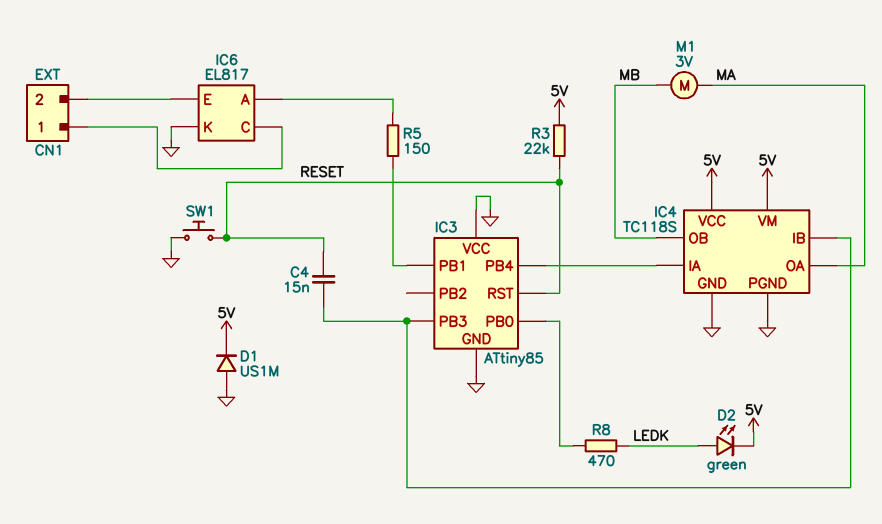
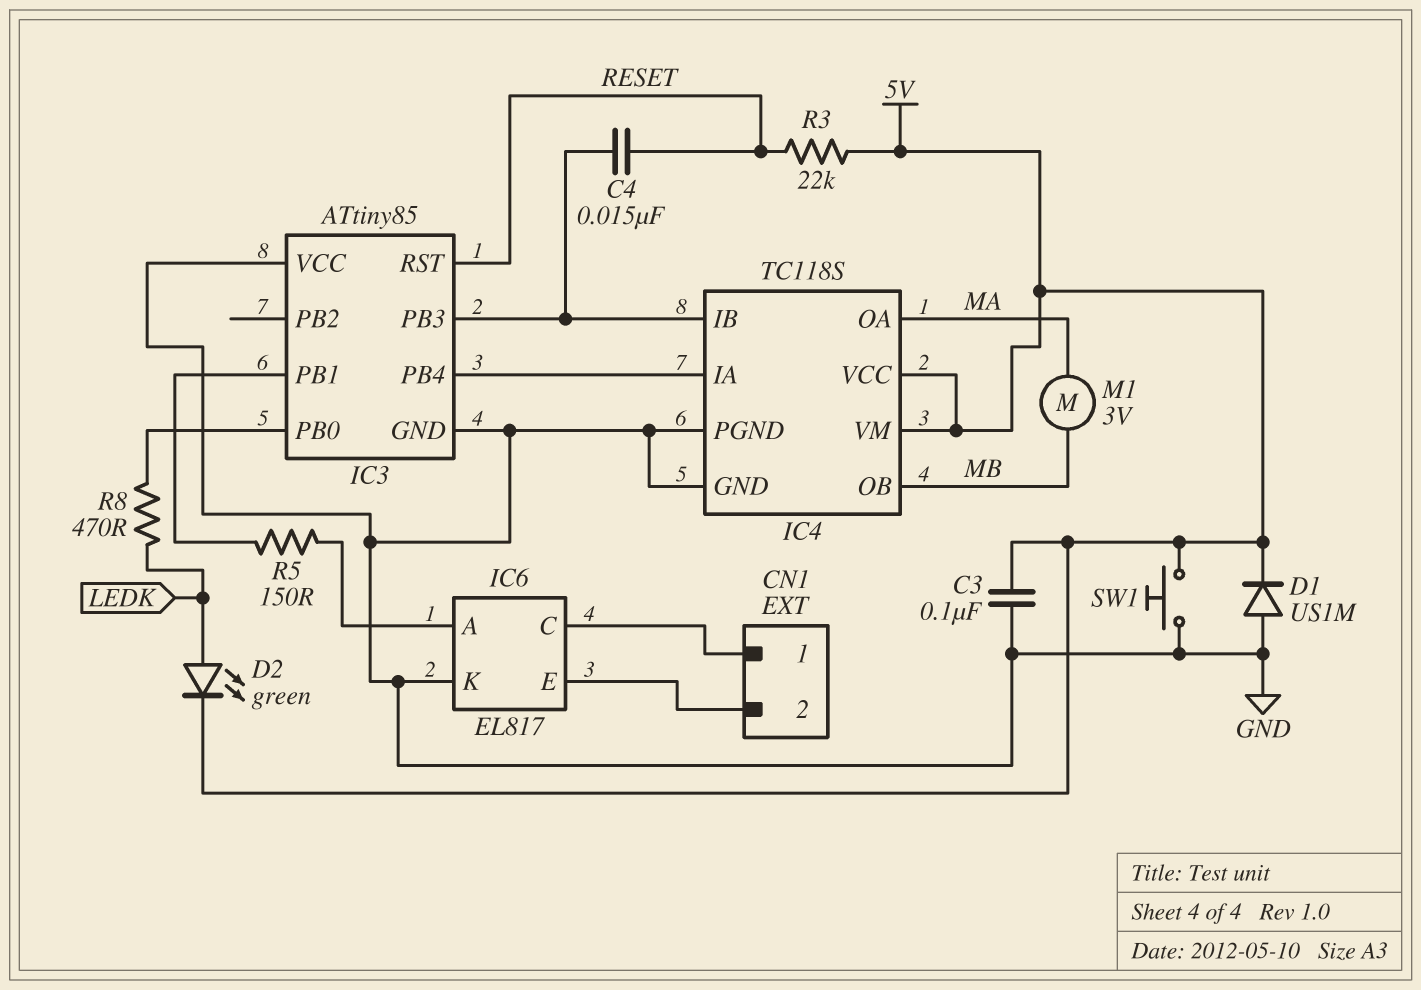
C3: none -> 100nF (5V, GND)
SW1: button (GND, RESET) -> button (5V, GND)

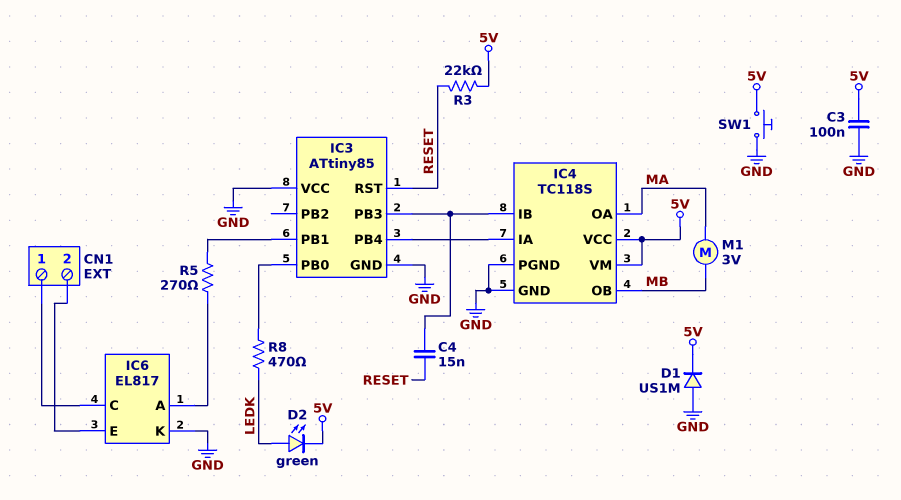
R5: 150 (IC3/PB1, IC6/A) -> 270 (IC3/PB1, IC6/A)

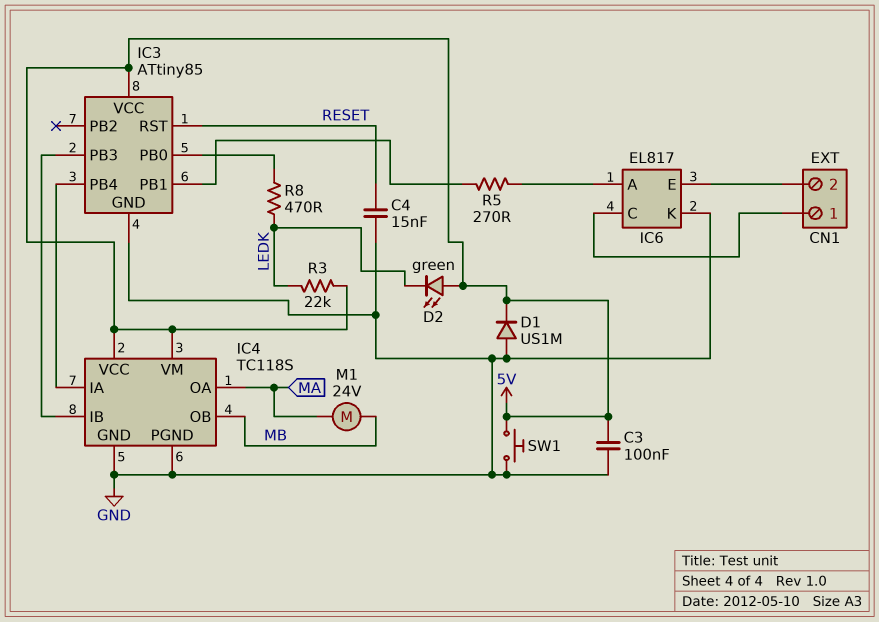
C4: 15nF (IC3/PB3, RESET) -> 15nF (GND, RESET)
D2: LED green (A LEDK, K 5V) -> LED green (A 5V, K LEDK)
IC3 pin VCC: GND -> 5V
M1: motor 3V (MA, MB) -> motor 24V (MA, MB)
R3: 22k (5V, RESET) -> 22k (5V, LEDK)

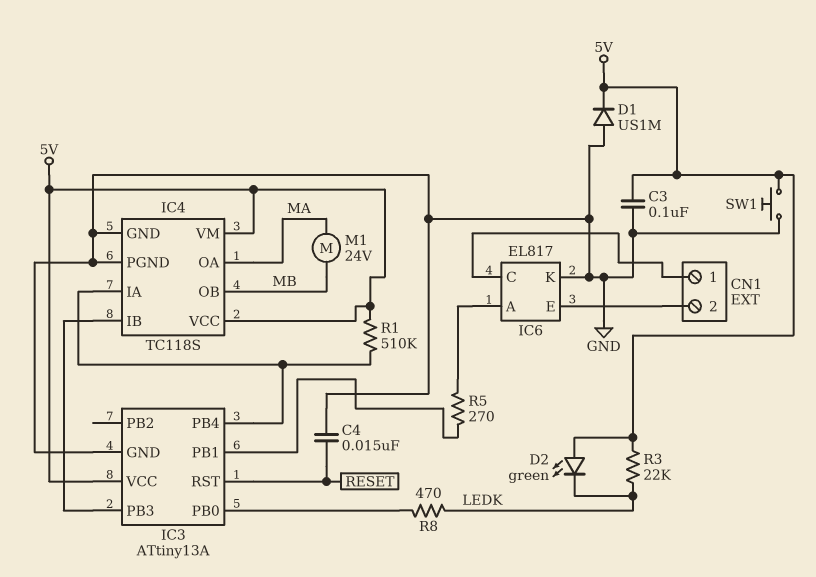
IC3: ATtiny85 -> ATtiny13A
R1: none -> 510k (5V, IC3/PB4)

